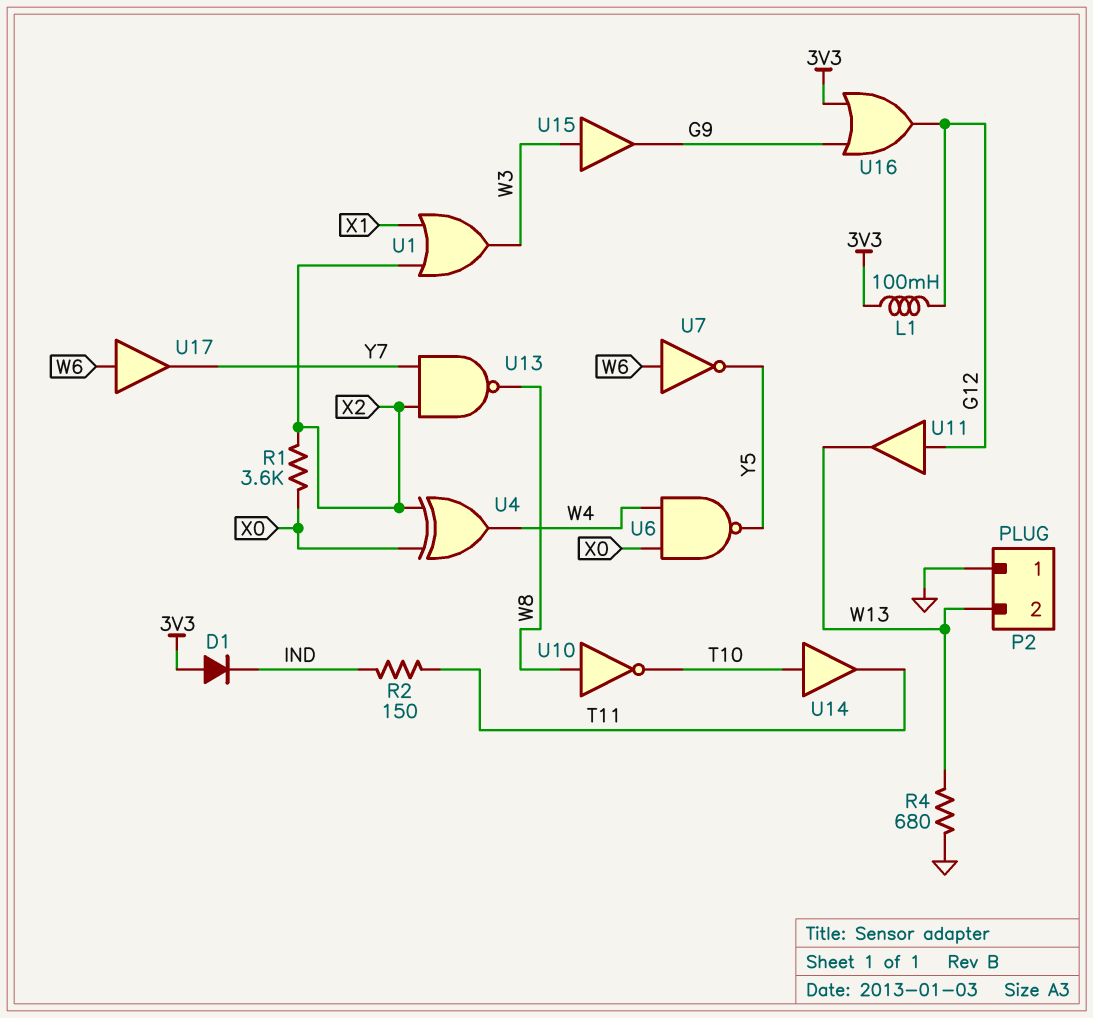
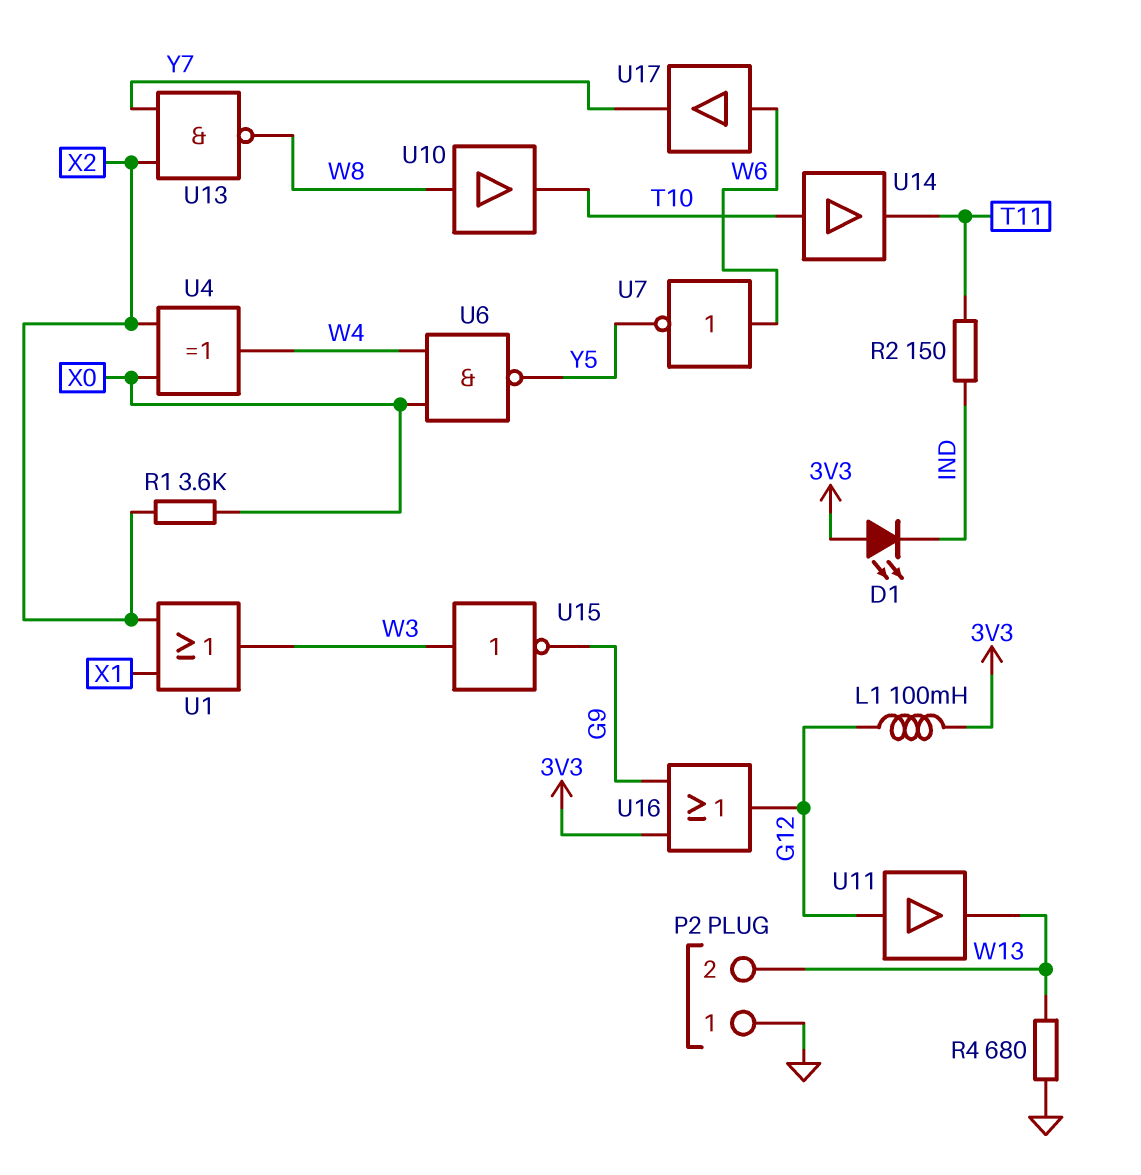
D1: diode (A 3V3, K IND) -> LED (A 3V3, K IND)
U10: NOT (in W8, out T10) -> buffer (in W8, out T10)
U15: buffer (in W3, out G9) -> NOT (in W3, out G9)

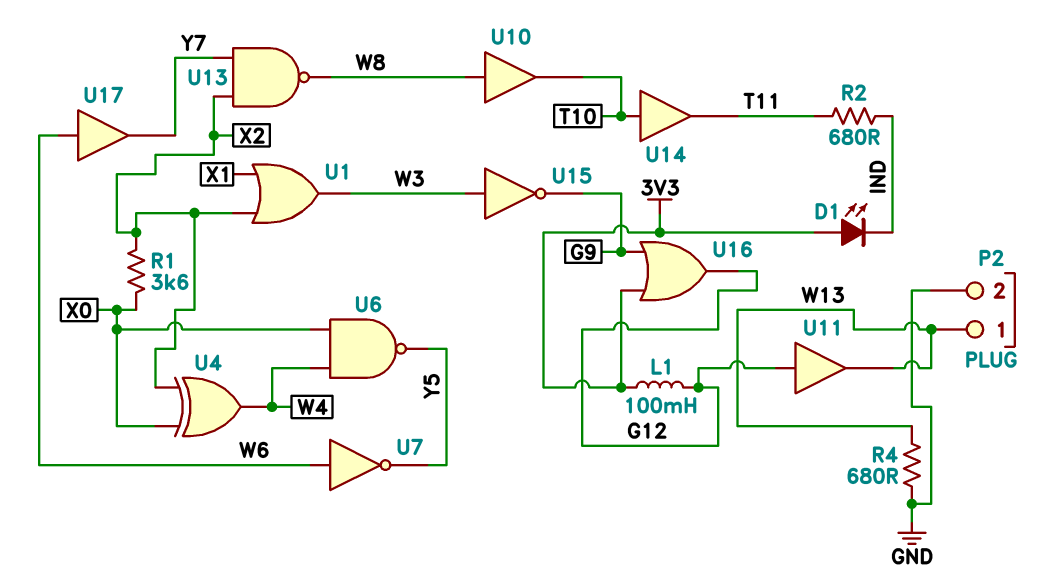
P2 pin 1: GND -> W13
P2 pin 2: W13 -> GND
R2: 150 (IND, T11) -> 680 (IND, T11)

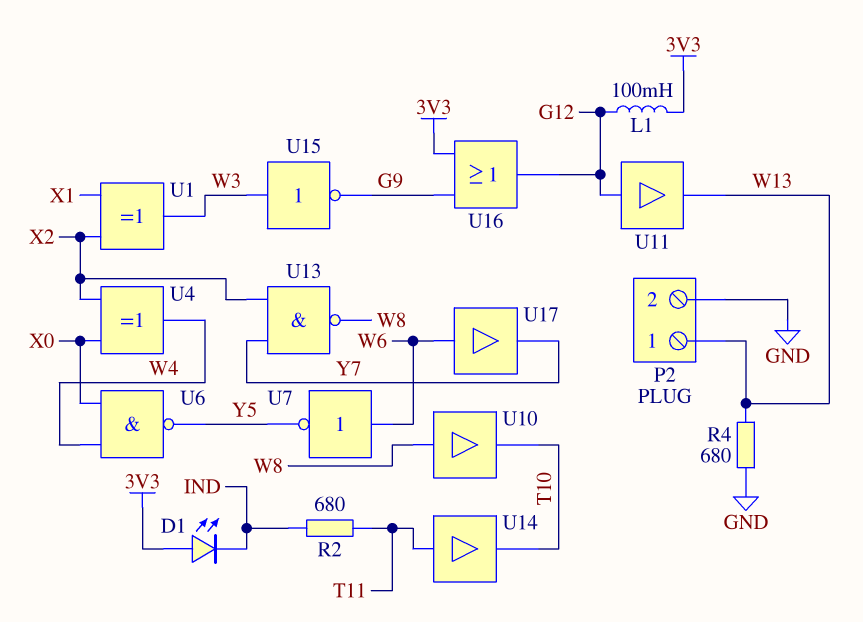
R1: 3.6k (X0, X2) -> none
U1: OR (in X1, in X2, out W3) -> XOR (in X1, in X2, out W3)
U14: buffer (in T10, out T11) -> buffer (in T11, out T10)

